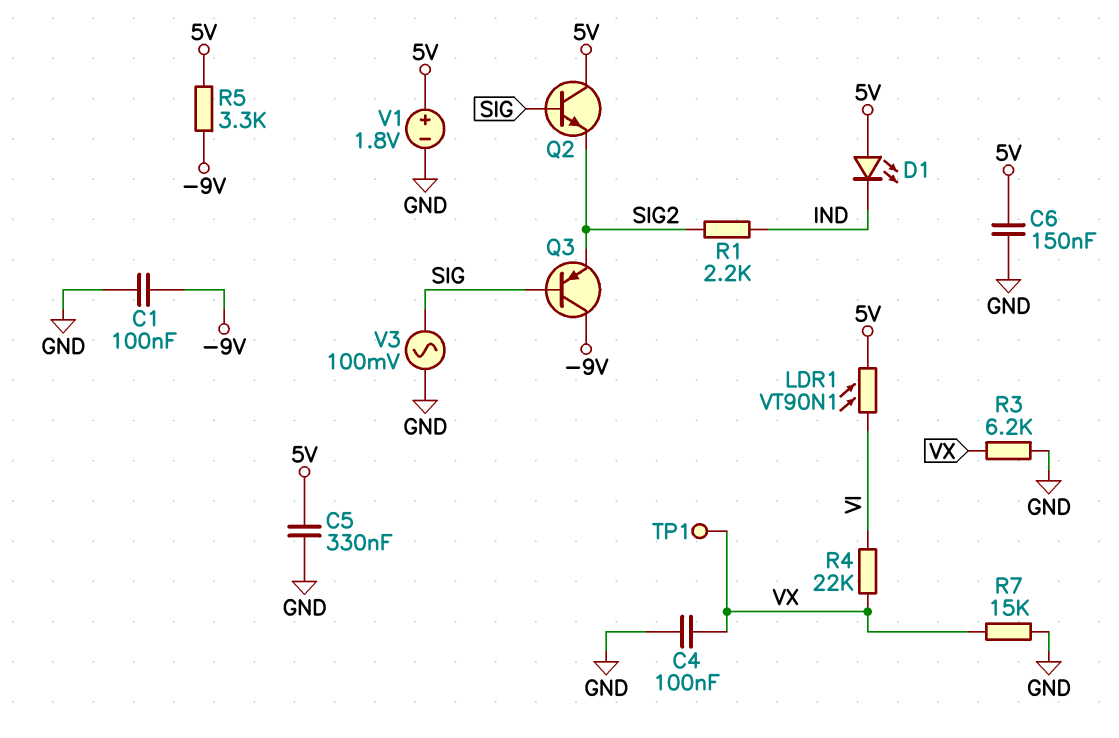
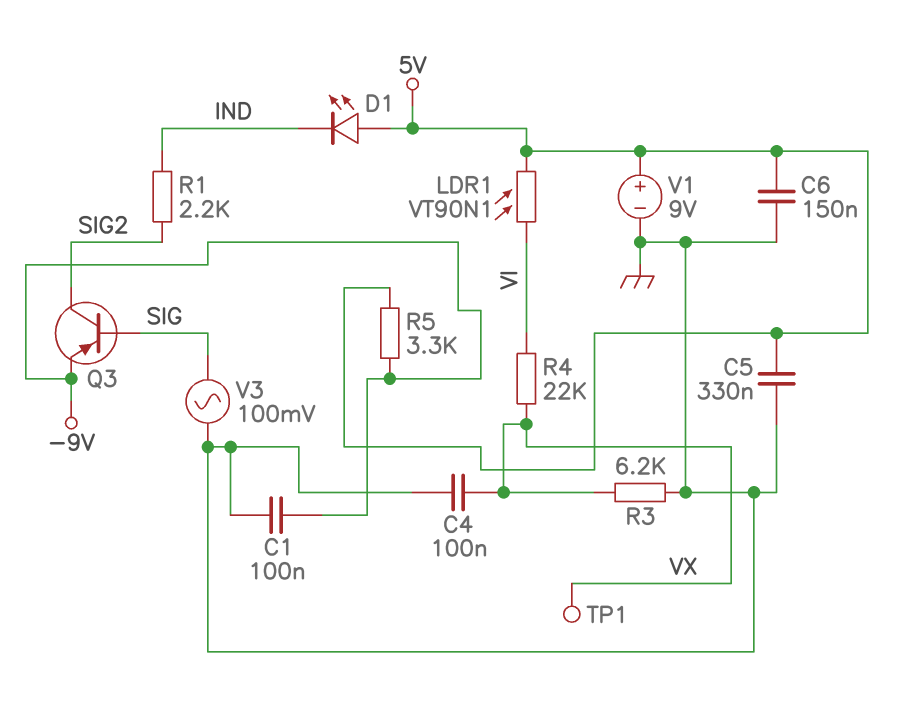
Q2: NPN (B SIG, C 5V, E SIG2) -> none
Q3: PNP (B SIG, C -9V, E SIG2) -> PNP (B SIG, C SIG2, E -9V)
R7: 15k (GND, VX) -> none
V1: 1.8V (plus 5V, minus GND) -> 9V (plus 5V, minus GND)

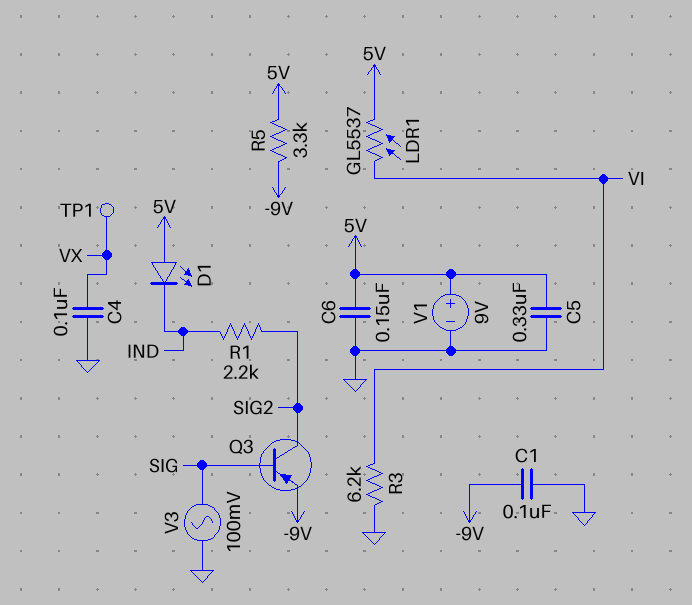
LDR1: VT90N1 (5V, VI) -> GL5537 (5V, VI)
R3: 6.2k (GND, VX) -> 6.2k (GND, VI)
R4: 22k (VI, VX) -> none

